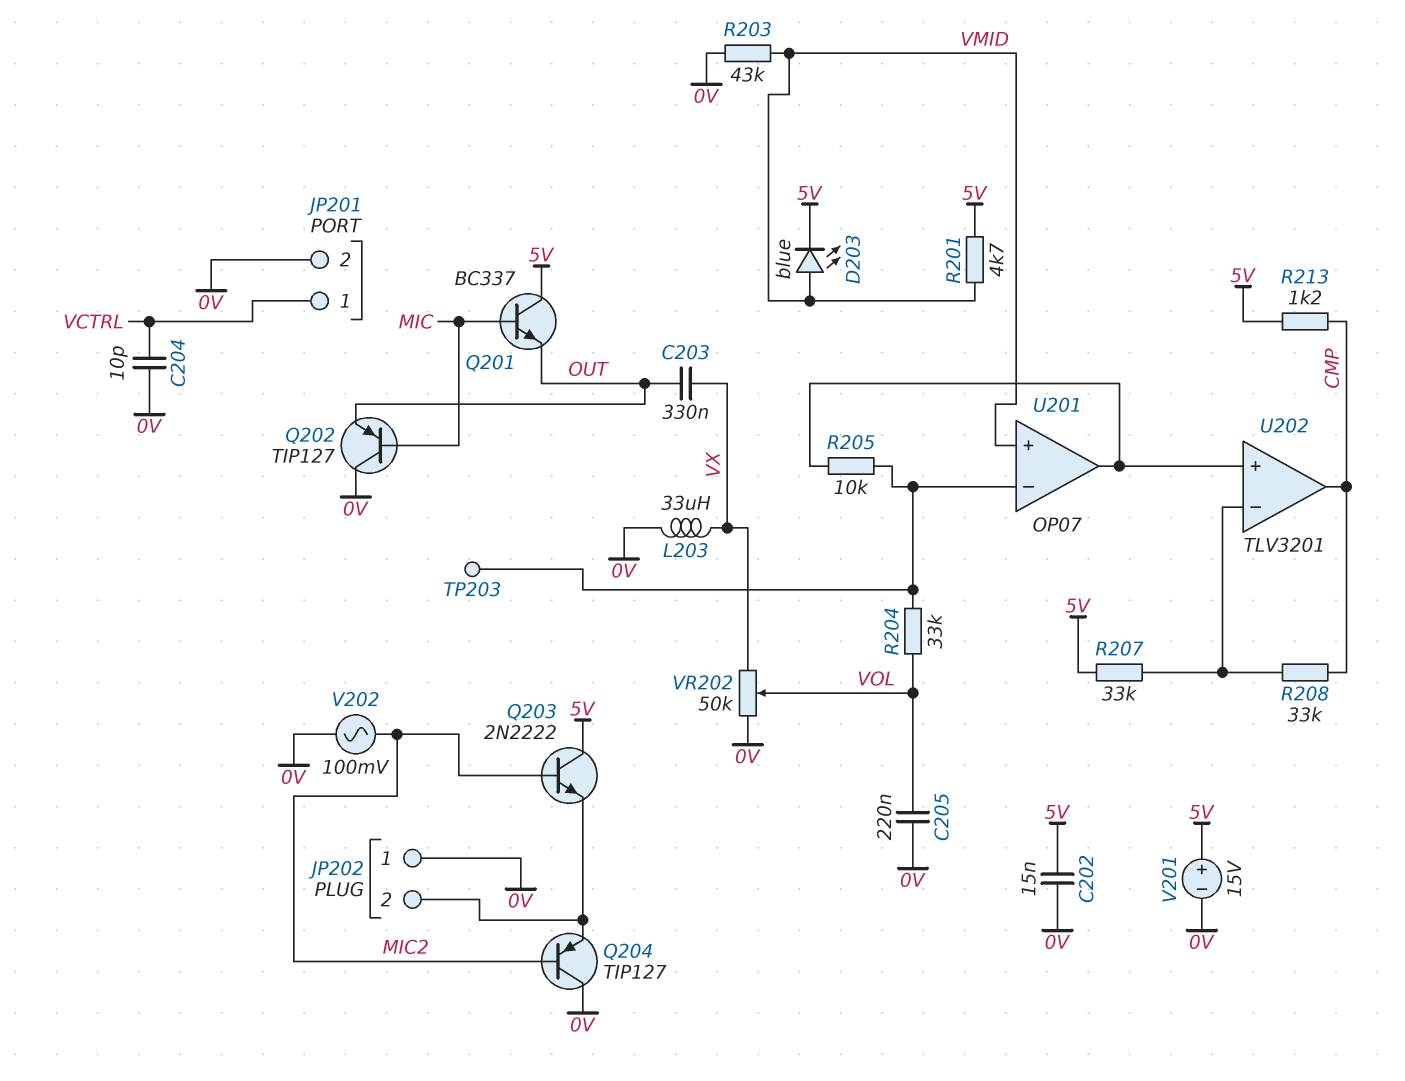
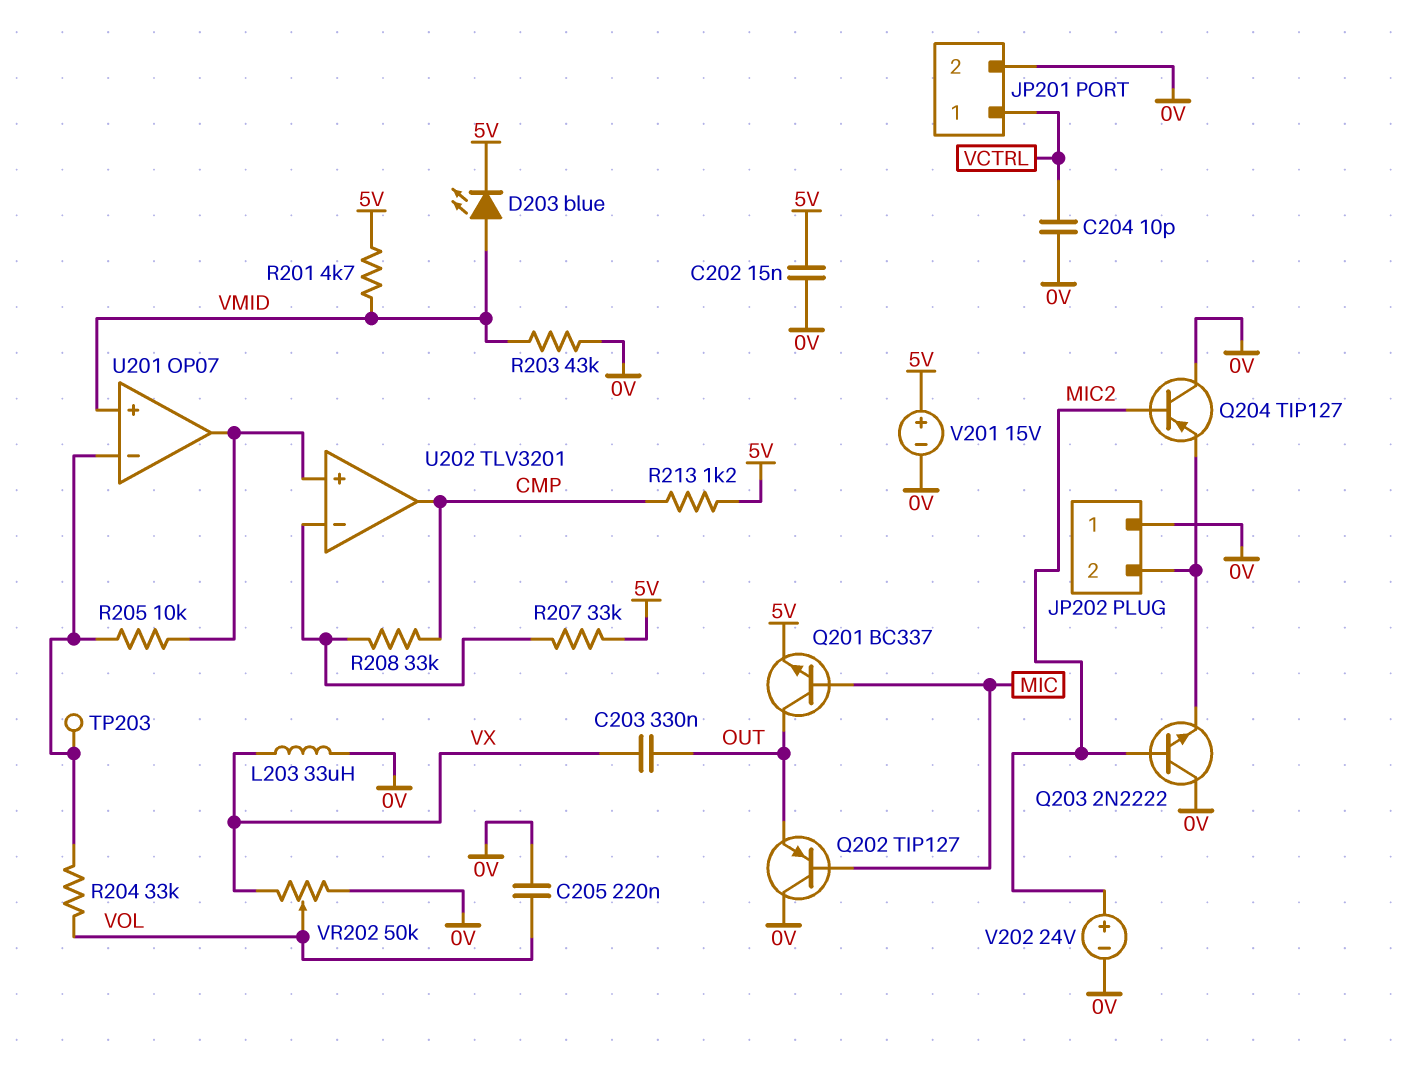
Q201: NPN BC337 (B MIC, C 5V, E OUT) -> NPN BC337 (B MIC, C OUT, E 5V)
Q203: NPN 2N2222 (B MIC2, C 5V, E JP202/2) -> NPN 2N2222 (B MIC2, C 0V, E JP202/2)
V202: AC 100mV (0V, MIC2) -> 24V (plus MIC2, minus 0V)

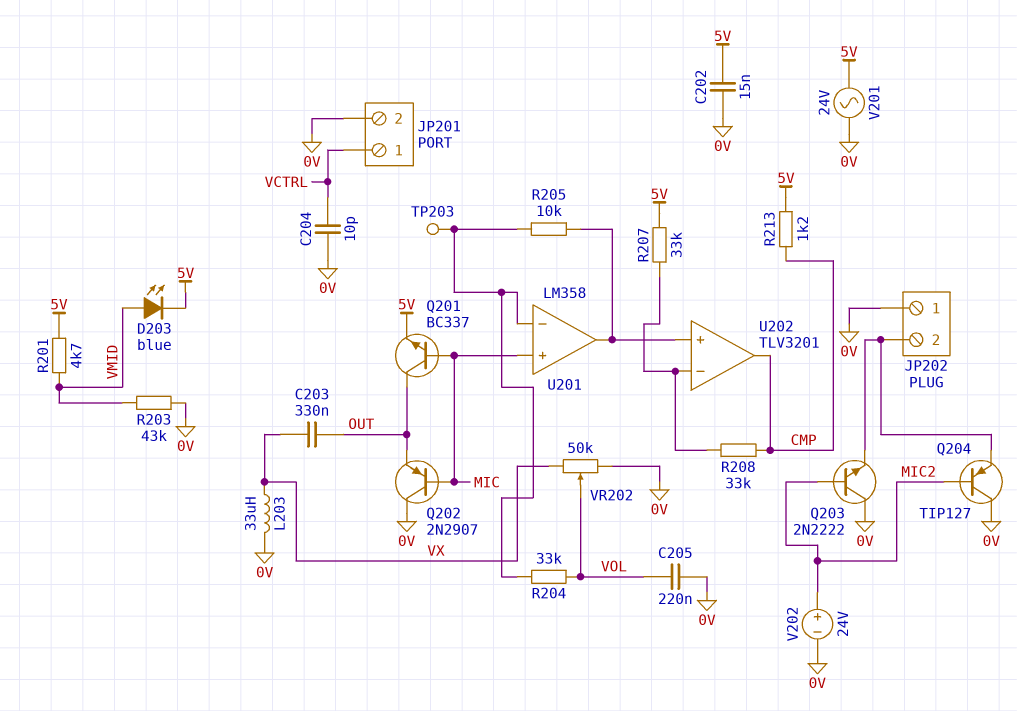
Q202: PNP TIP127 (B MIC, C 0V, E OUT) -> PNP 2N2907 (B MIC, C 0V, E OUT)
U201: OP07 -> LM358
U201 pin in+: VMID -> MIC
V201: 15V (plus 5V, minus 0V) -> AC 24V (0V, 5V)

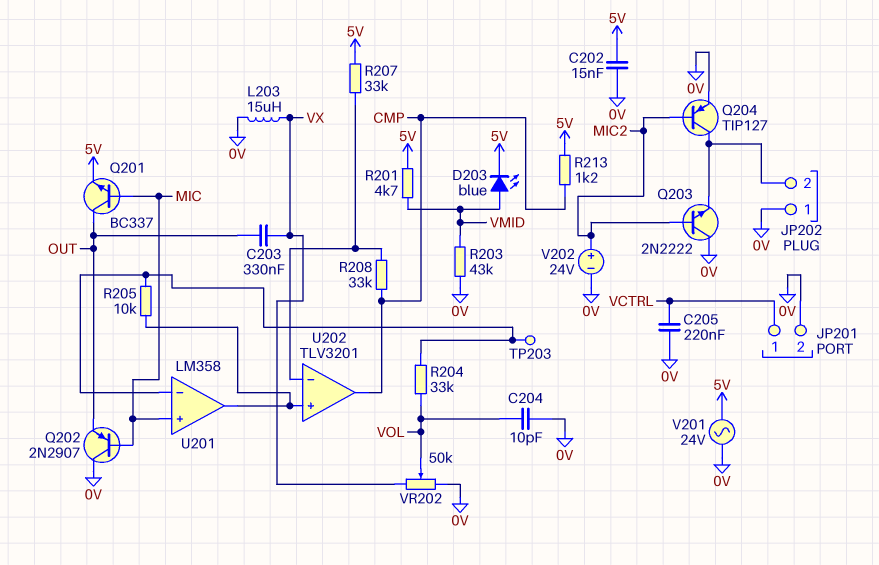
C204: 10pF (0V, VCTRL) -> 10pF (0V, VOL)
C205: 220nF (0V, VOL) -> 220nF (0V, VCTRL)
L203: 33uH (0V, VX) -> 15uH (0V, VX)
Q204: PNP TIP127 (B MIC2, C 0V, E JP202/2) -> PNP TIP127 (B MIC2, C JP202/2, E 0V)

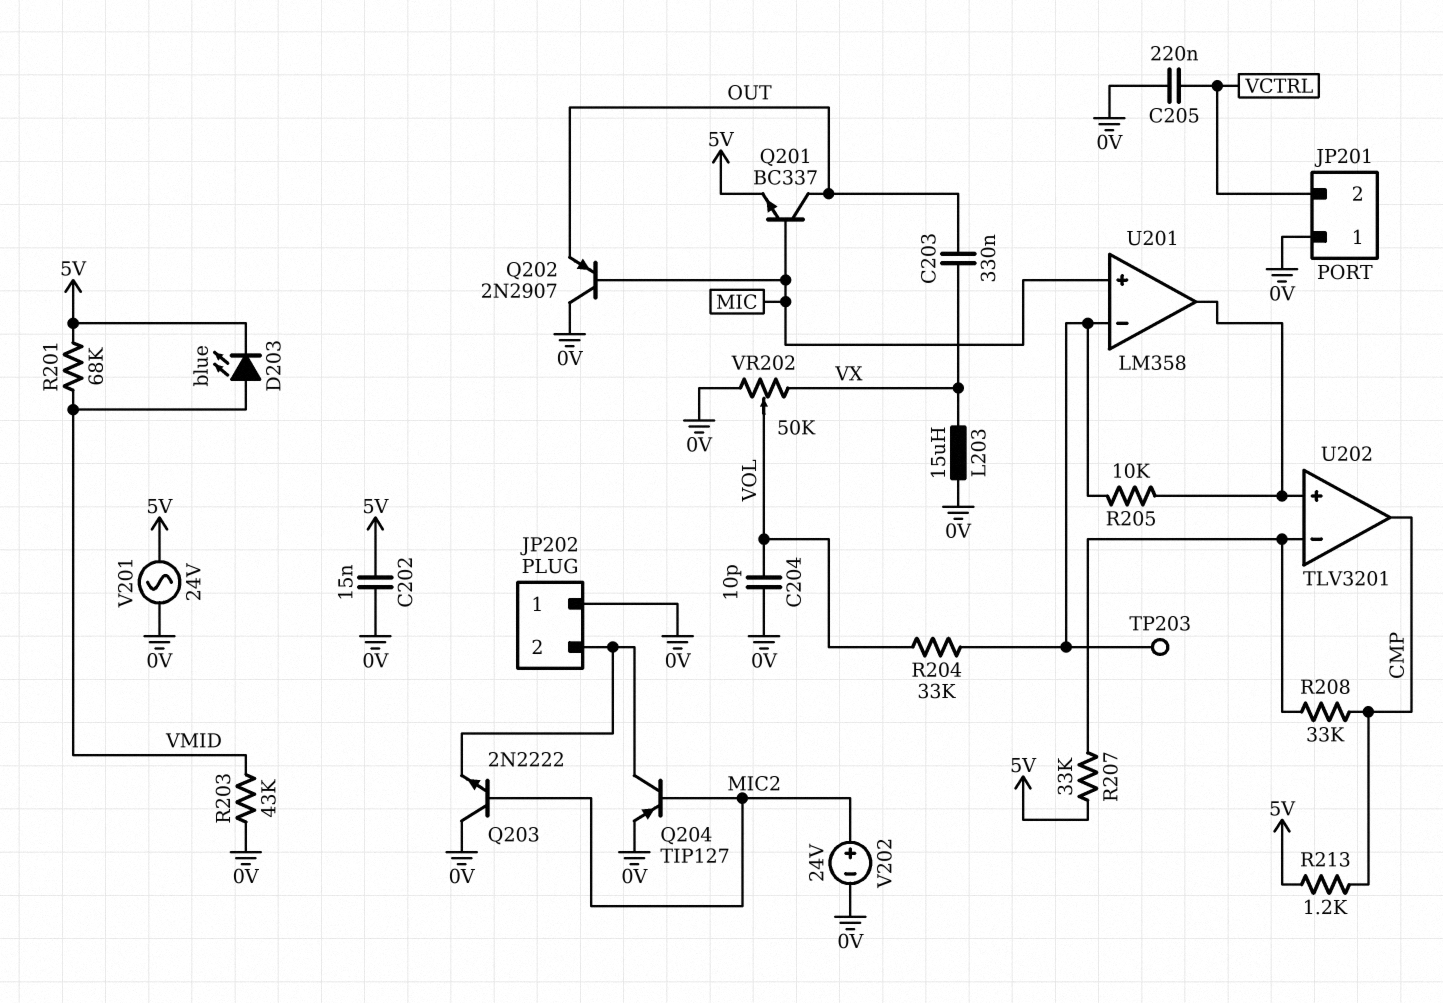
JP201 pin 1: VCTRL -> 0V
JP201 pin 2: 0V -> VCTRL
R201: 4.7k (5V, VMID) -> 68k (5V, VMID)

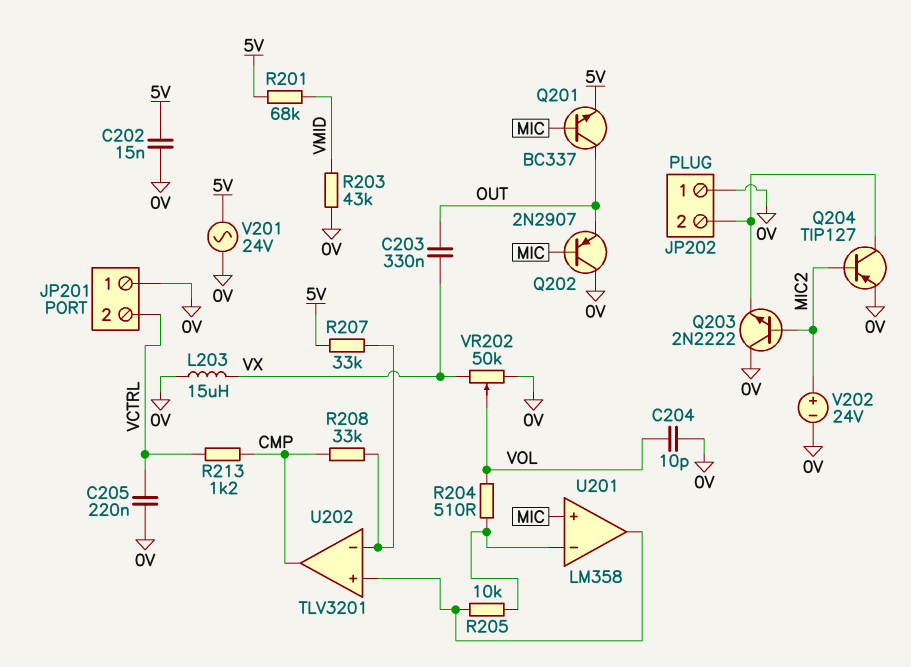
D203: LED blue (A VMID, K 5V) -> none
R204: 33k (U201/in-, VOL) -> 510 (U201/in-, VOL)
R213: 1.2k (5V, CMP) -> 1.2k (CMP, VCTRL)
TP203: test point (U201/in-) -> none

